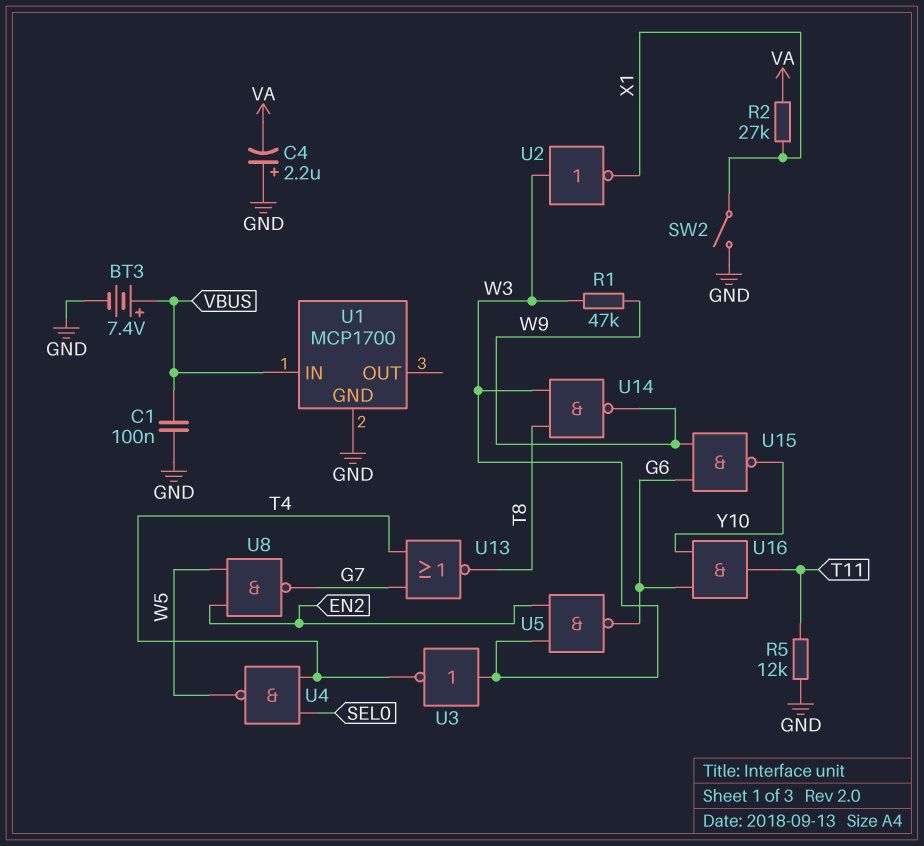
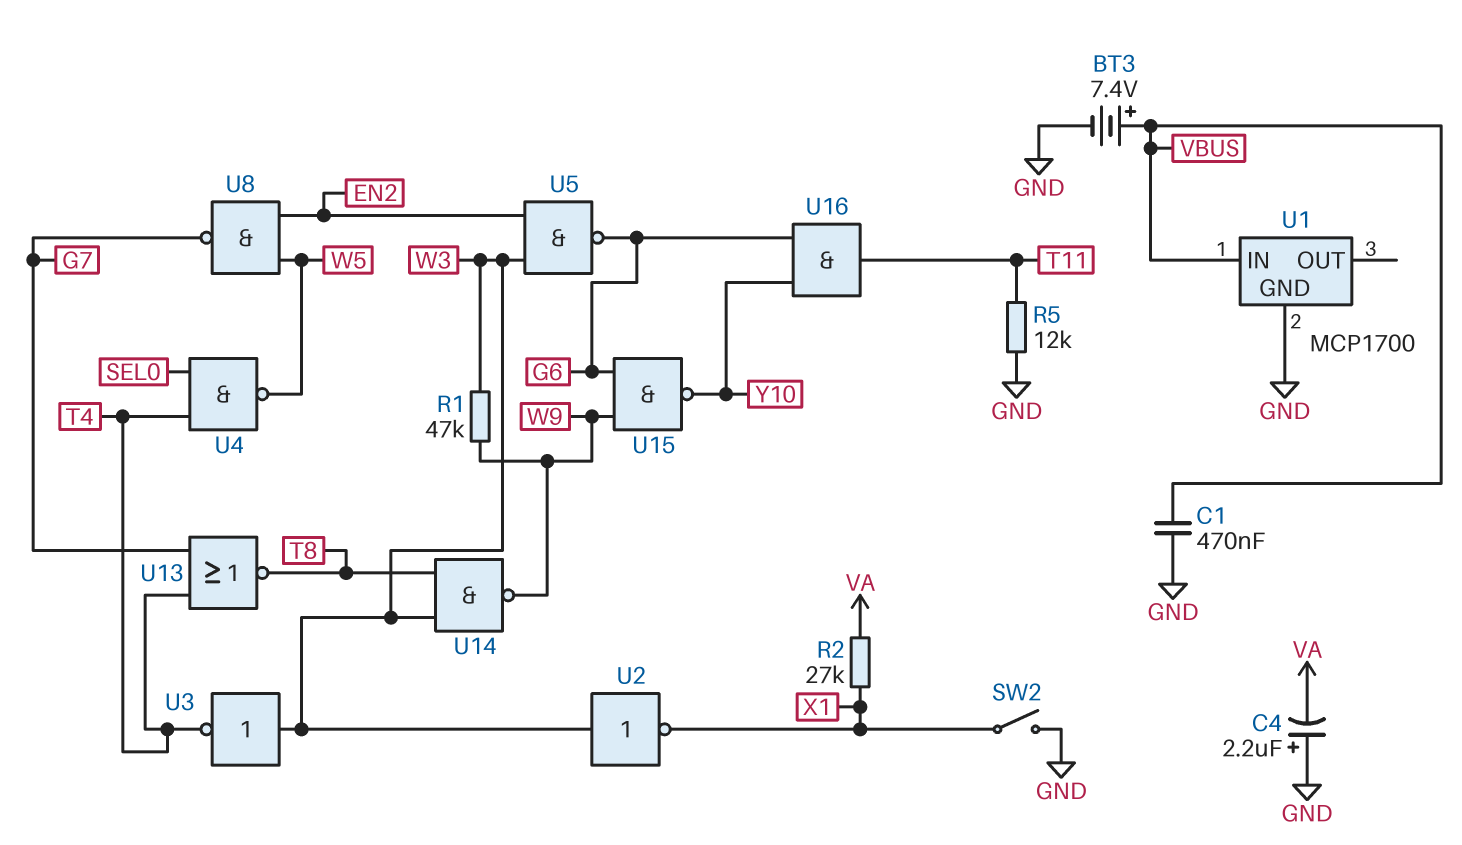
C1: 100nF (GND, VBUS) -> 470nF (GND, VBUS)

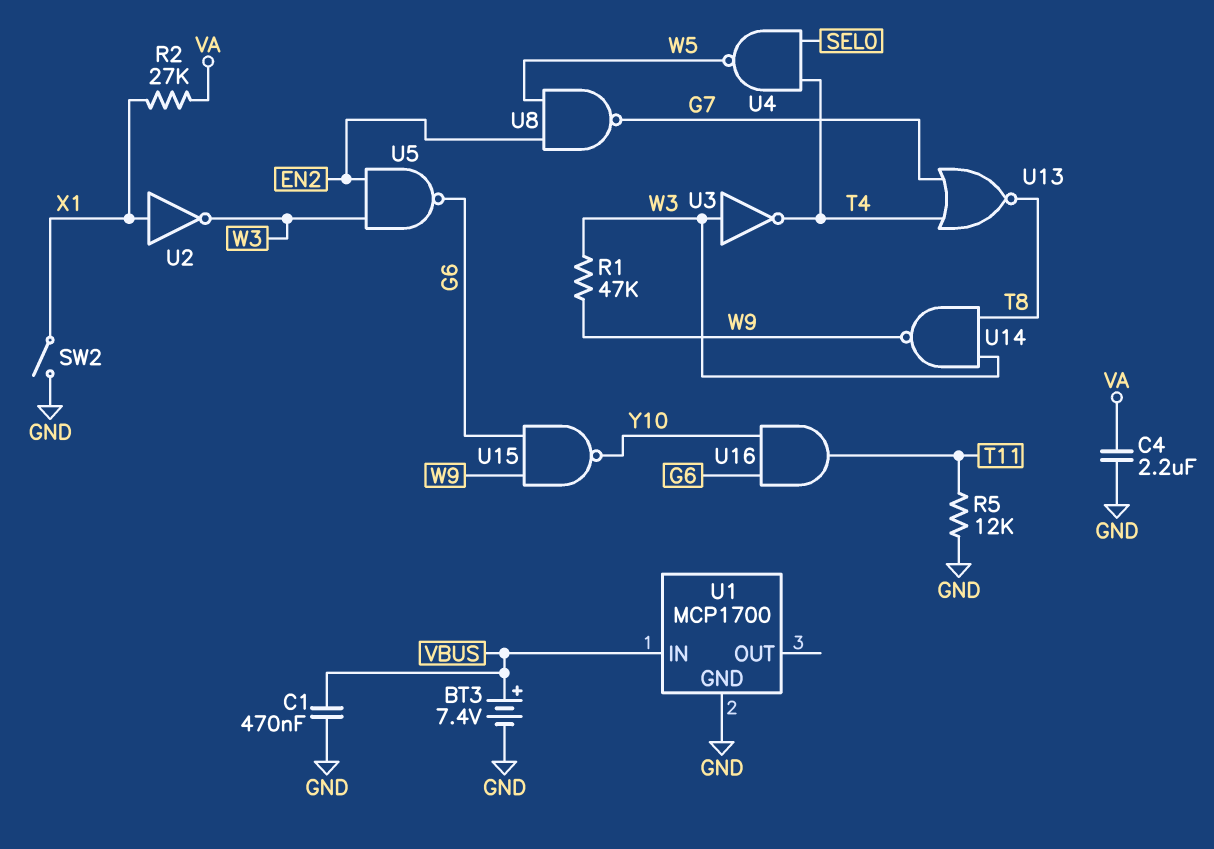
C4: 2.2uF (plus GND, minus VA) -> 2.2uF (GND, VA)
U2: NOT (in W3, out X1) -> NOT (in X1, out W3)

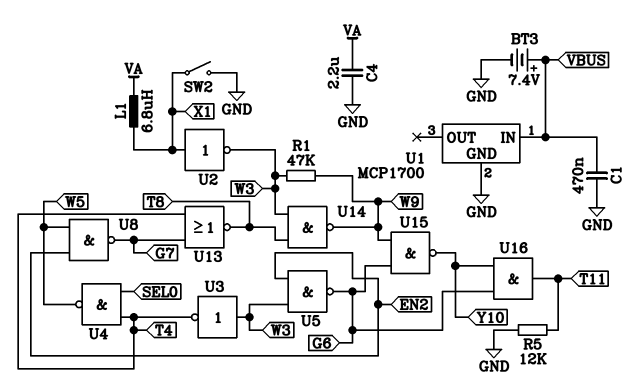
L1: none -> 6.8uH (VA, X1)
R2: 27k (VA, X1) -> none

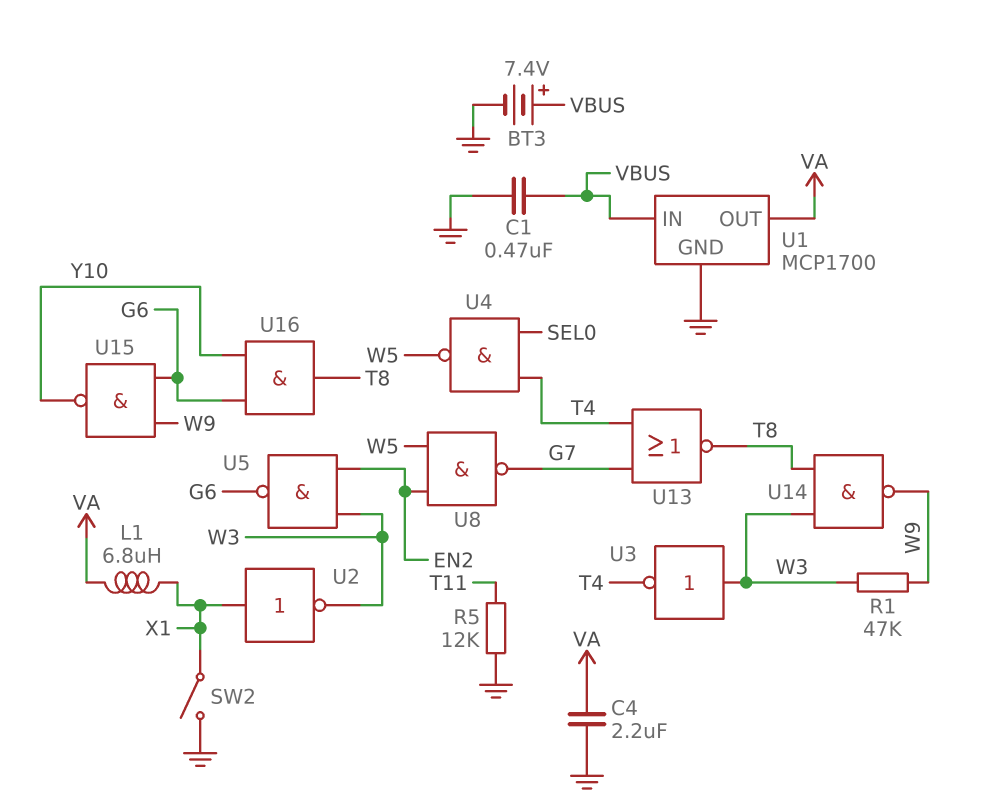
U1 pin OUT: none -> VA
U16: AND (in G6, in Y10, out T11) -> AND (in G6, in Y10, out T8)

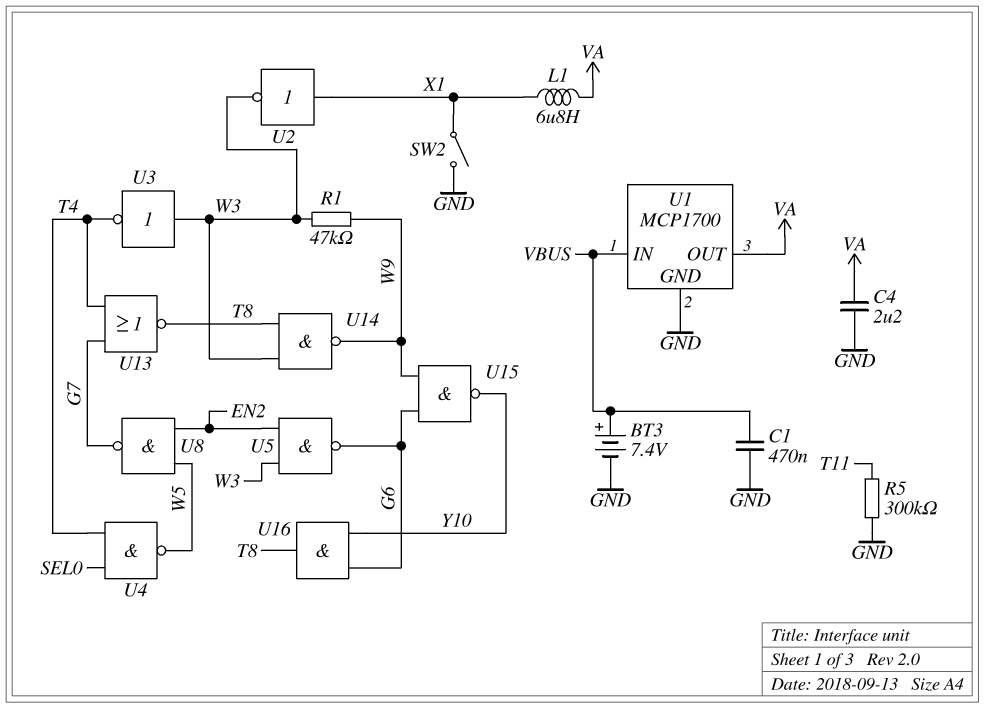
R5: 12k (GND, T11) -> 300k (GND, T11)

